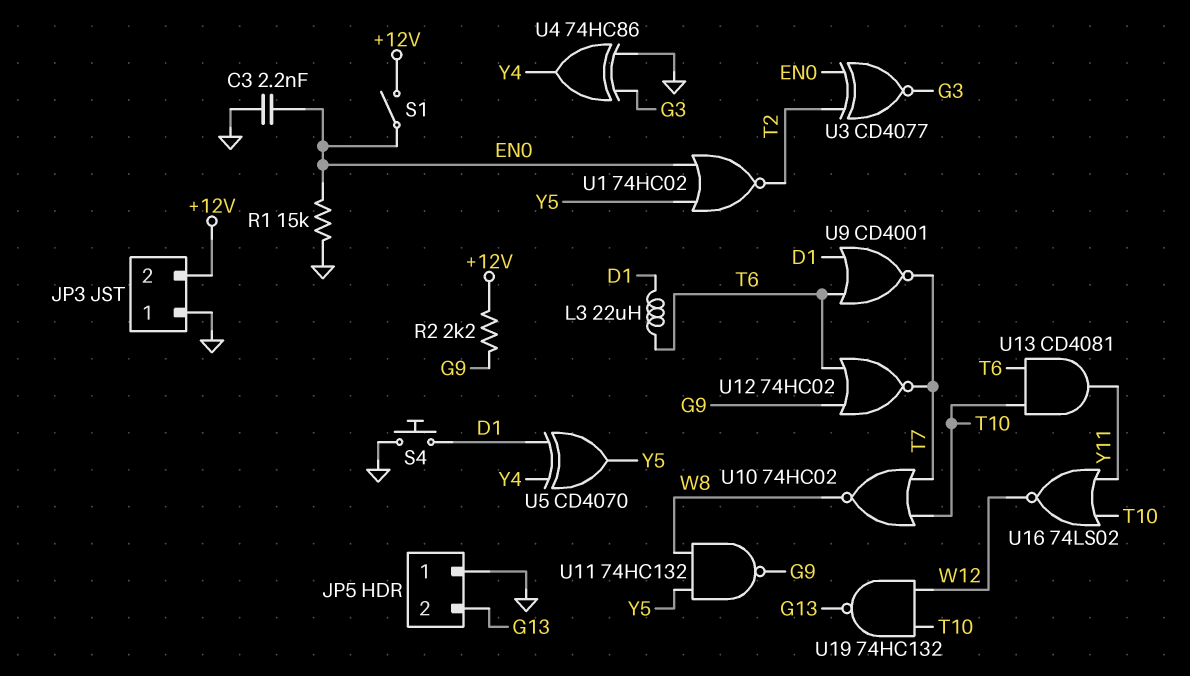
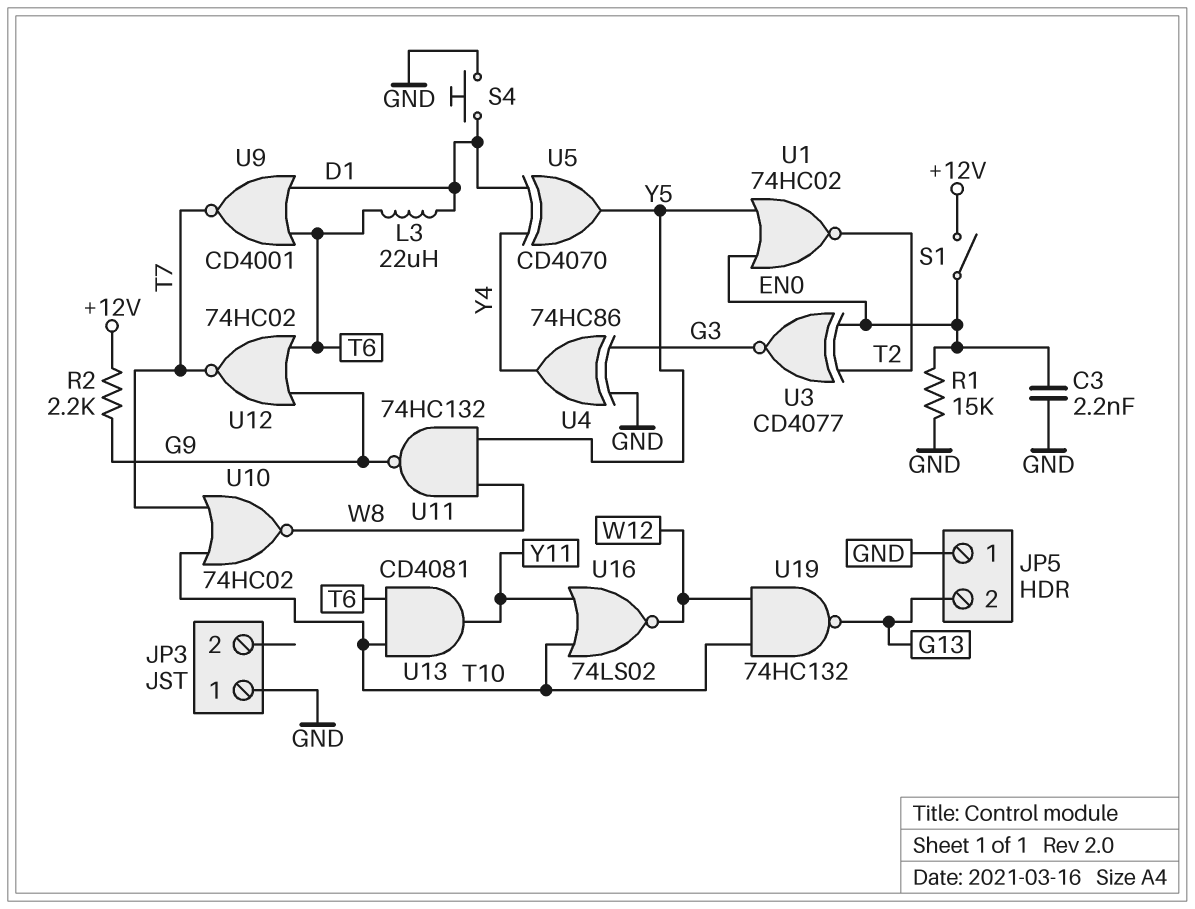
JP3 pin 2: +12V -> none

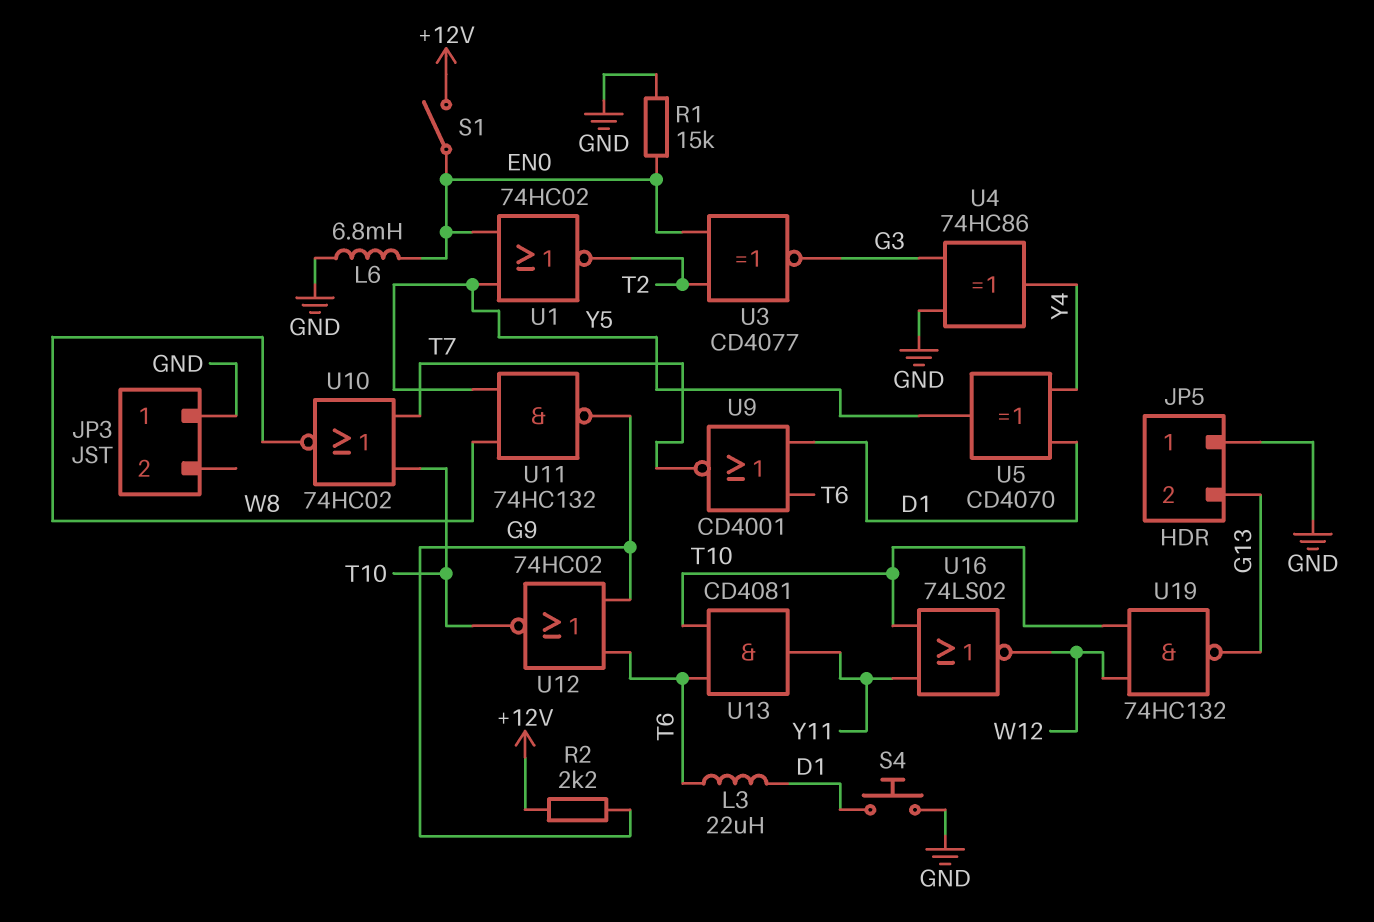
C3: 2.2nF (EN0, GND) -> none
L6: none -> 6.8mH (EN0, GND)
U12: NOR 74HC02 (in G9, in T6, out T7) -> NOR 74HC02 (in G9, in T6, out T10)

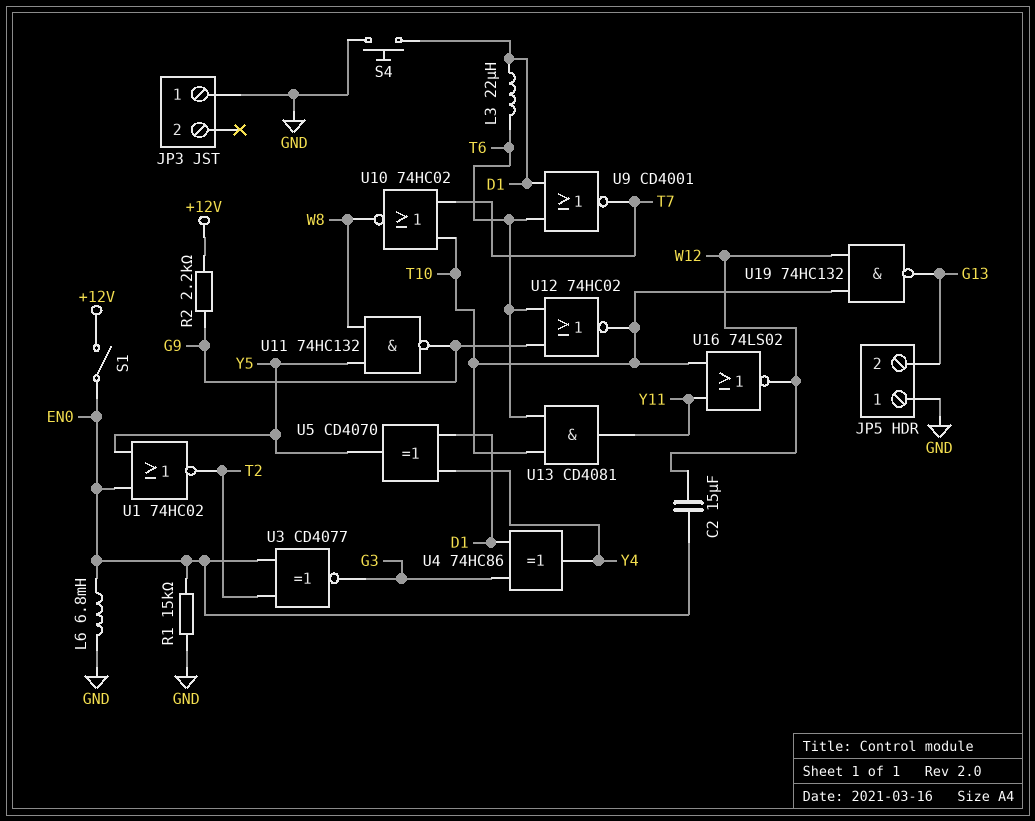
C2: none -> 15uF (EN0, W12)
U4: XOR 74HC86 (in G3, in GND, out Y4) -> XOR 74HC86 (in D1, in G3, out Y4)

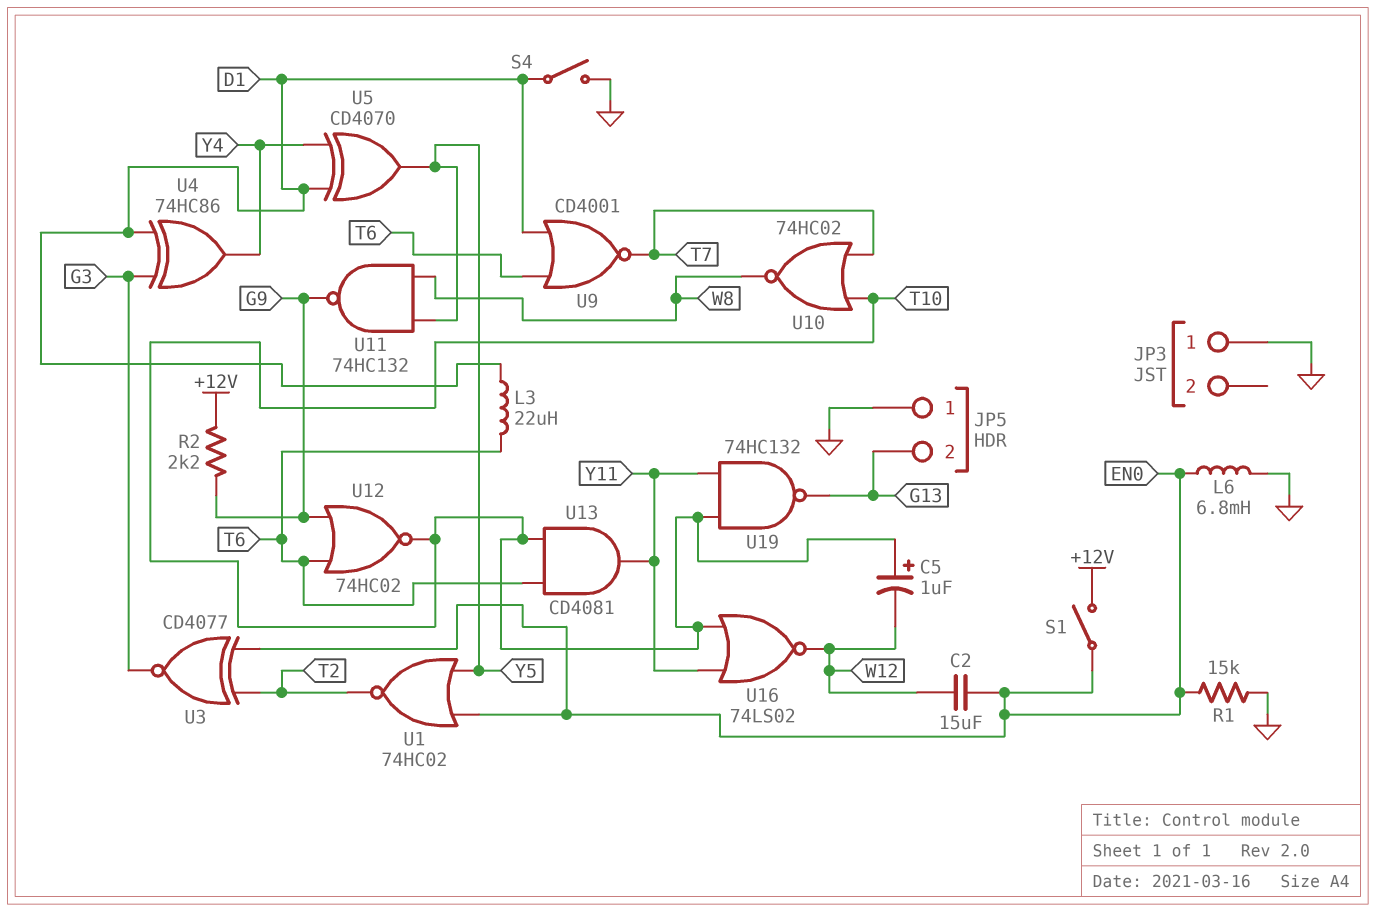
C5: none -> 1uF (plus T10, minus W12)
S4: button (D1, GND) -> switch (D1, GND)
U19: NAND 74HC132 (in T10, in W12, out G13) -> NAND 74HC132 (in T10, in Y11, out G13)

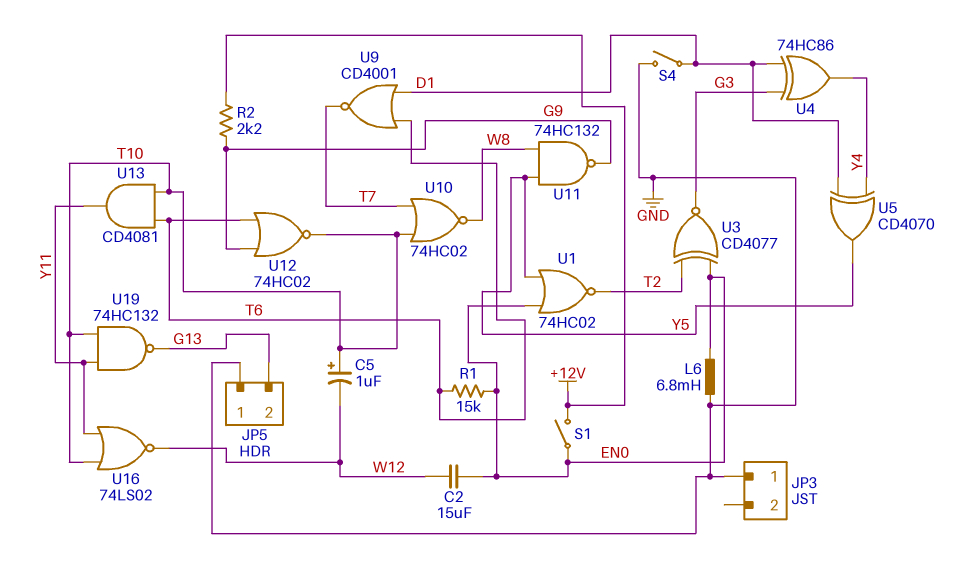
L3: 22uH (D1, T6) -> none
R1: 15k (EN0, GND) -> 15k (EN0, T6)

